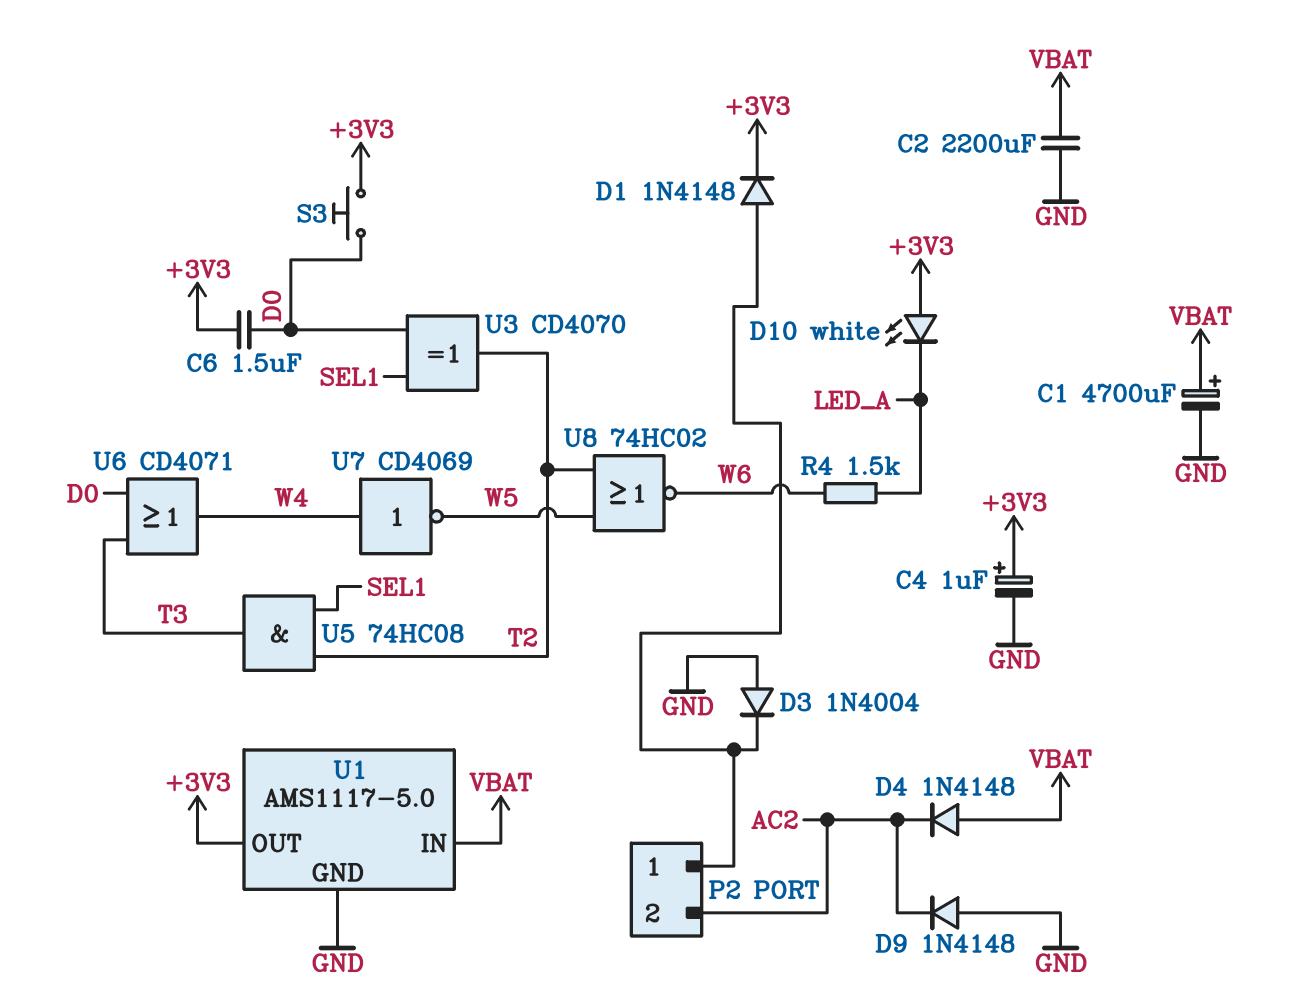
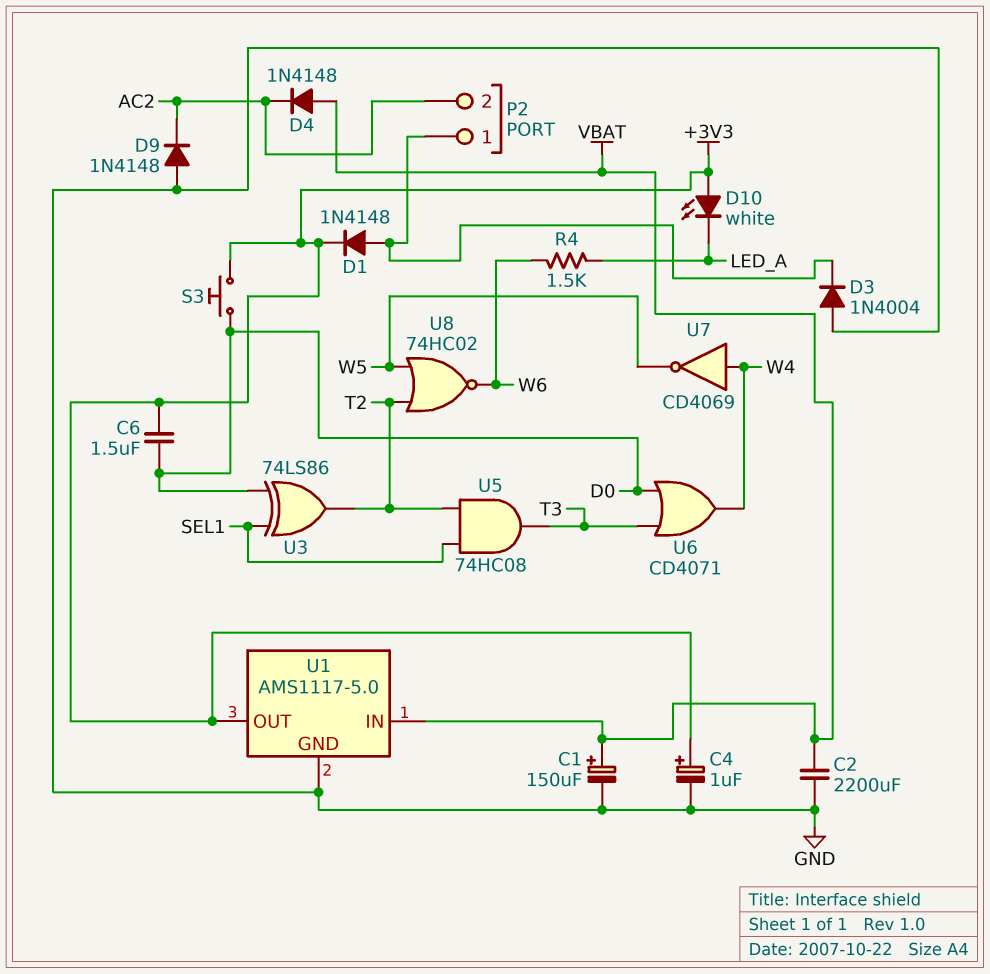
C1: 4700uF (plus VBAT, minus GND) -> 150uF (plus VBAT, minus GND)
U3: XOR CD4070 (in D0, in SEL1, out T2) -> XOR 74LS86 (in D0, in SEL1, out T2)

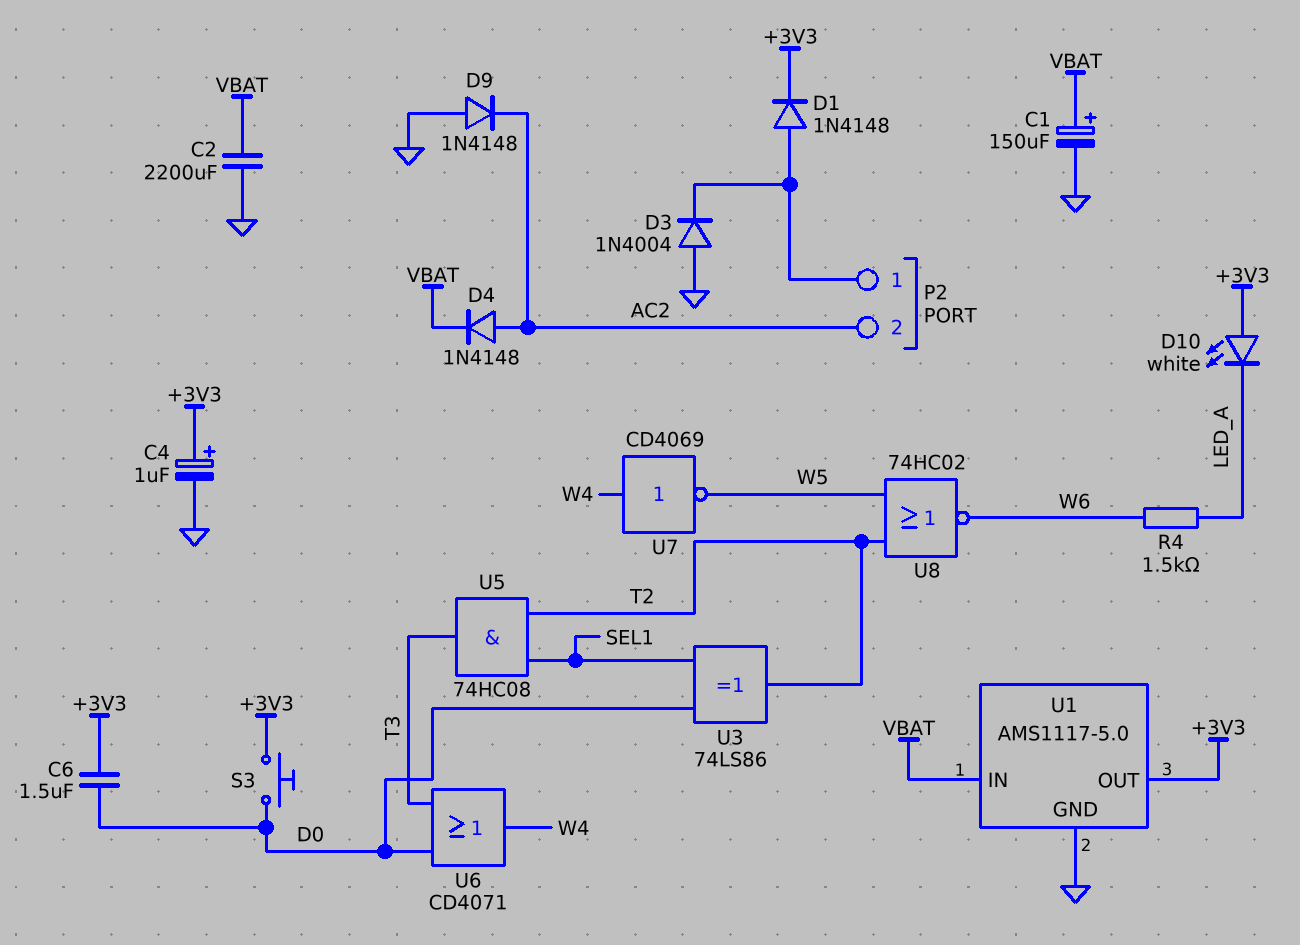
D4: diode 1N4148 (A VBAT, K AC2) -> diode 1N4148 (A AC2, K VBAT)

